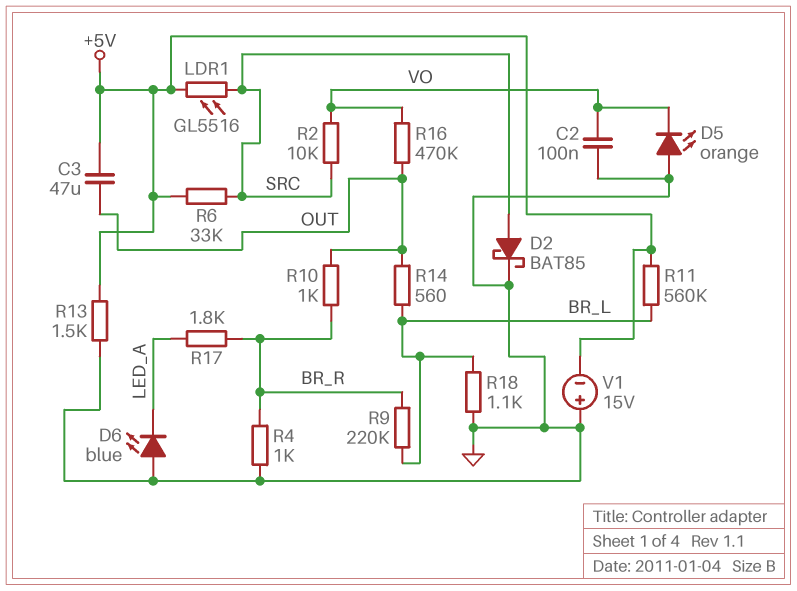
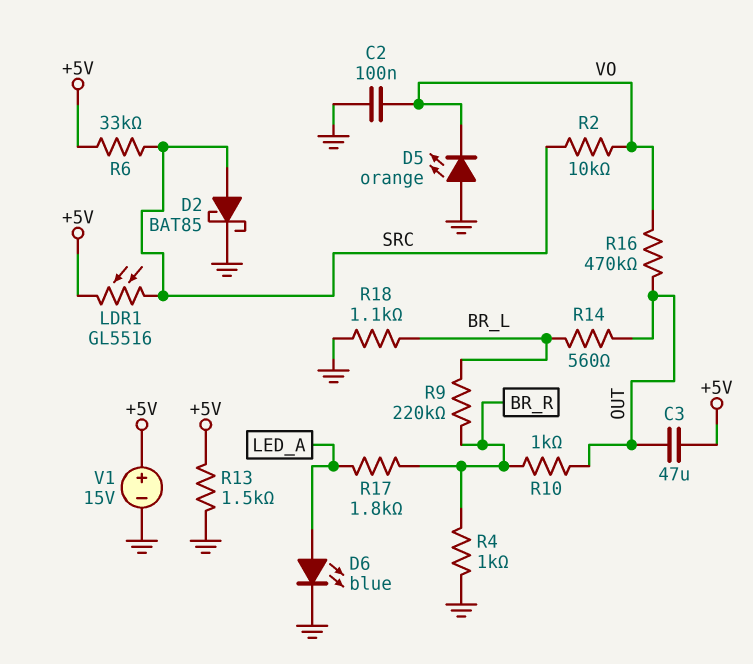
D6: LED blue (A GND, K LED_A) -> LED blue (A LED_A, K GND)
R11: 560k (+5V, BR_L) -> none
V1: 15V (plus GND, minus +5V) -> 15V (plus +5V, minus GND)

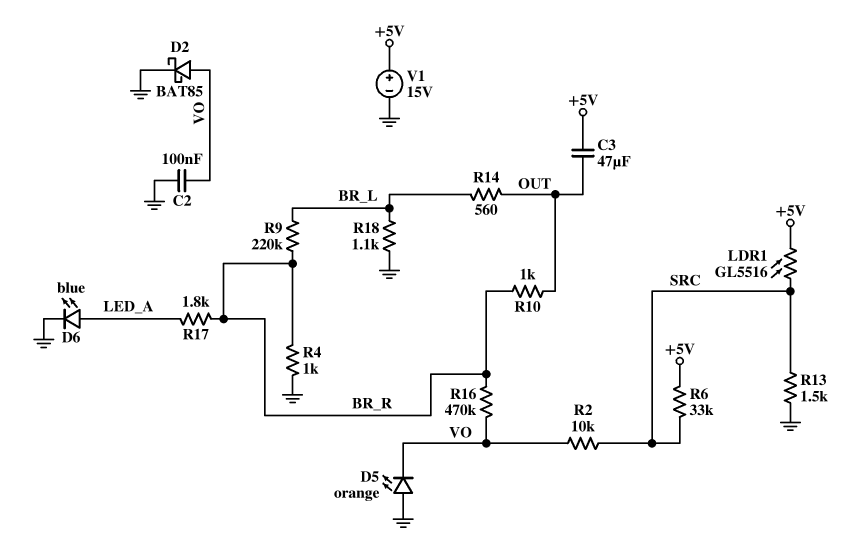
D2: schottky BAT85 (A SRC, K GND) -> schottky BAT85 (A VO, K GND)
R13: 1.5k (+5V, GND) -> 1.5k (GND, SRC)
R16: 470k (OUT, VO) -> 470k (BR_R, VO)

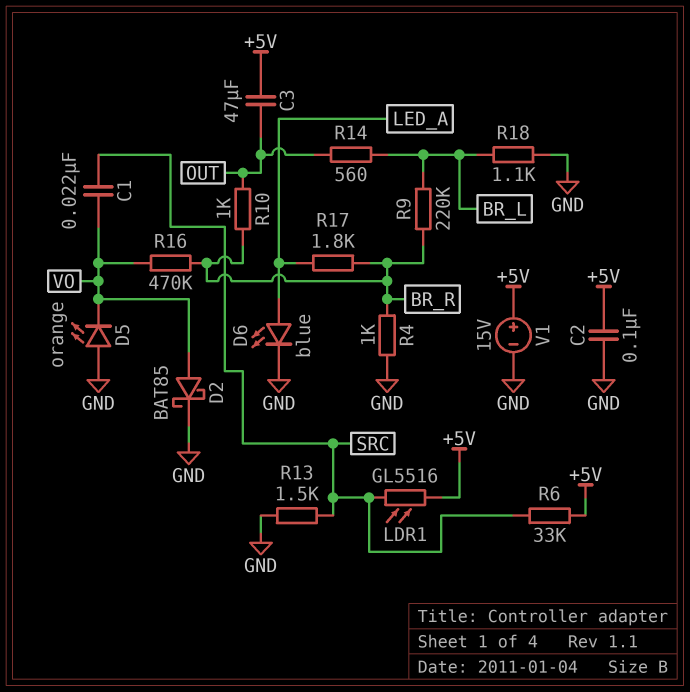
C1: none -> 22nF (SRC, VO)
C2: 100nF (GND, VO) -> 100nF (+5V, GND)
R2: 10k (SRC, VO) -> none

